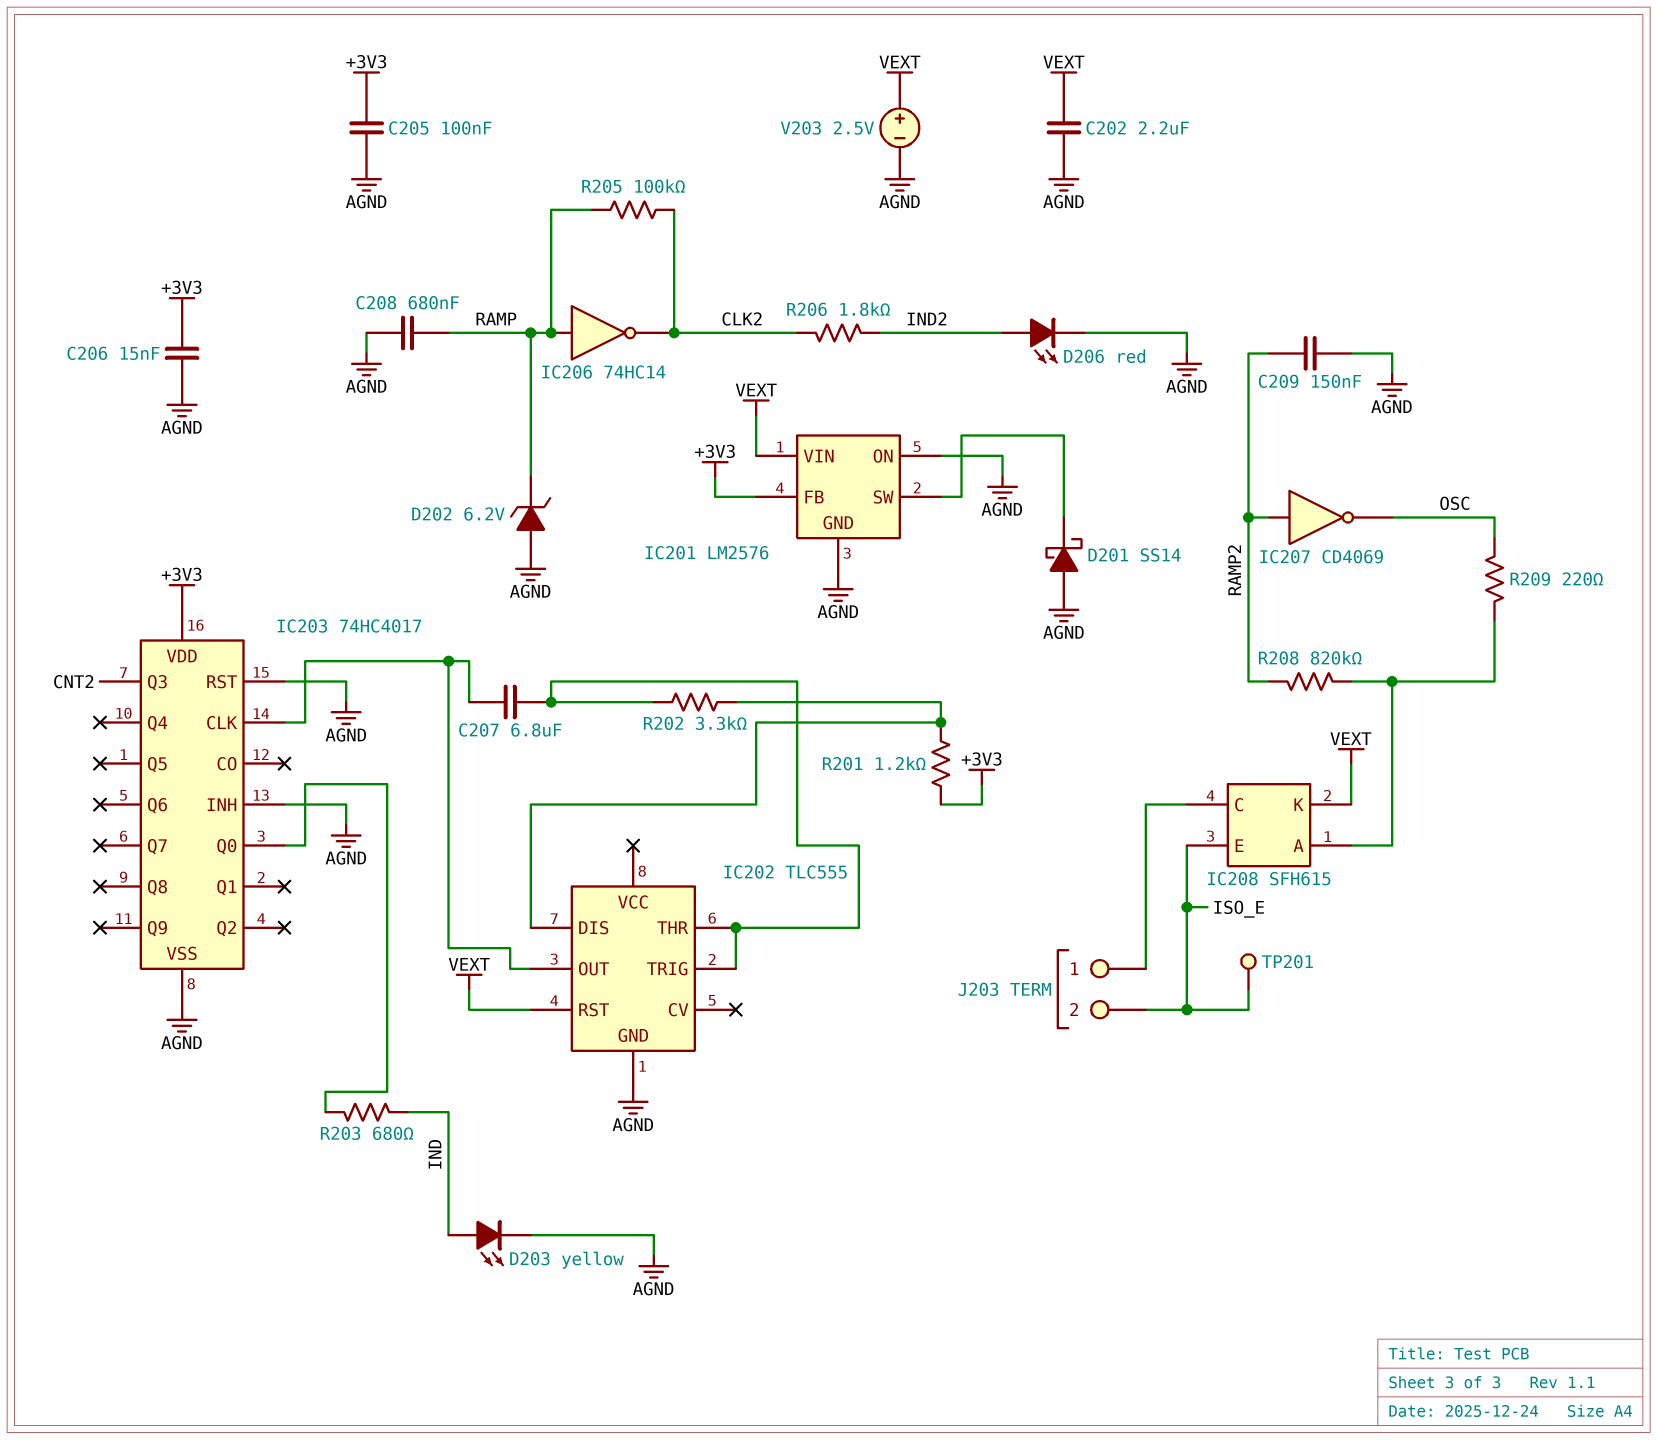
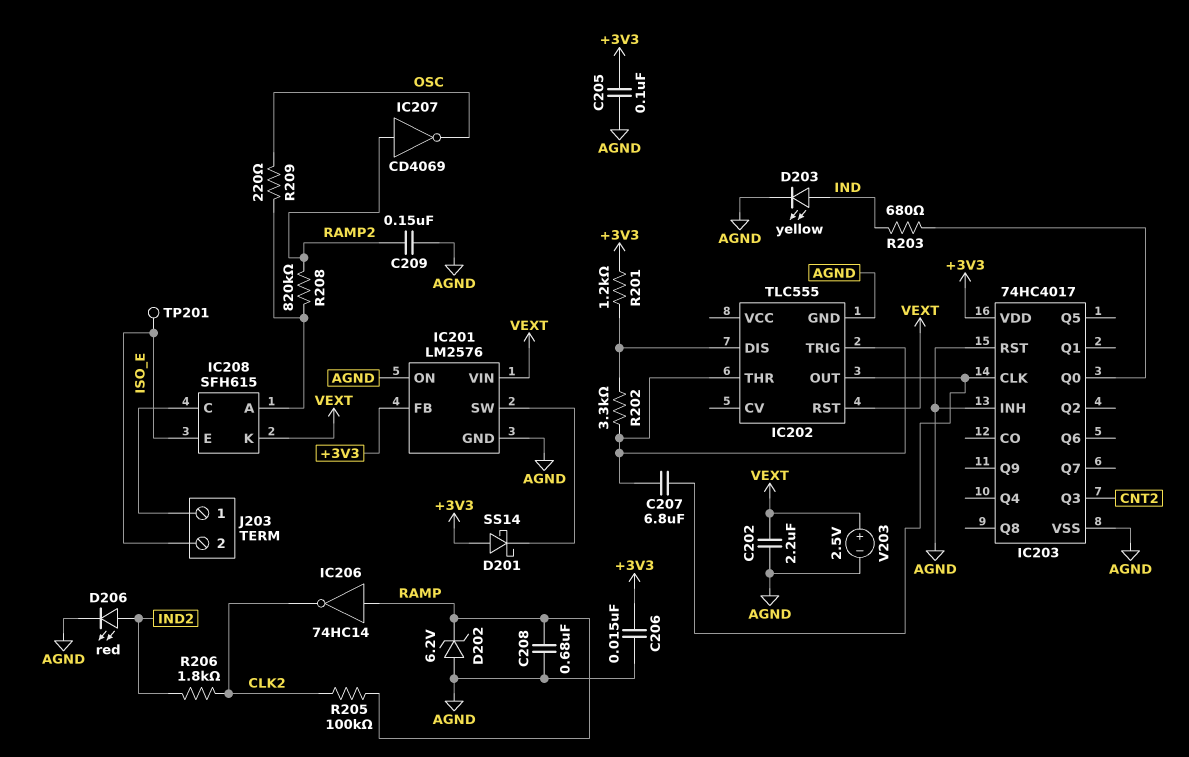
D201: schottky SS14 (A AGND, K IC201/SW) -> schottky SS14 (A +3V3, K IC201/SW)

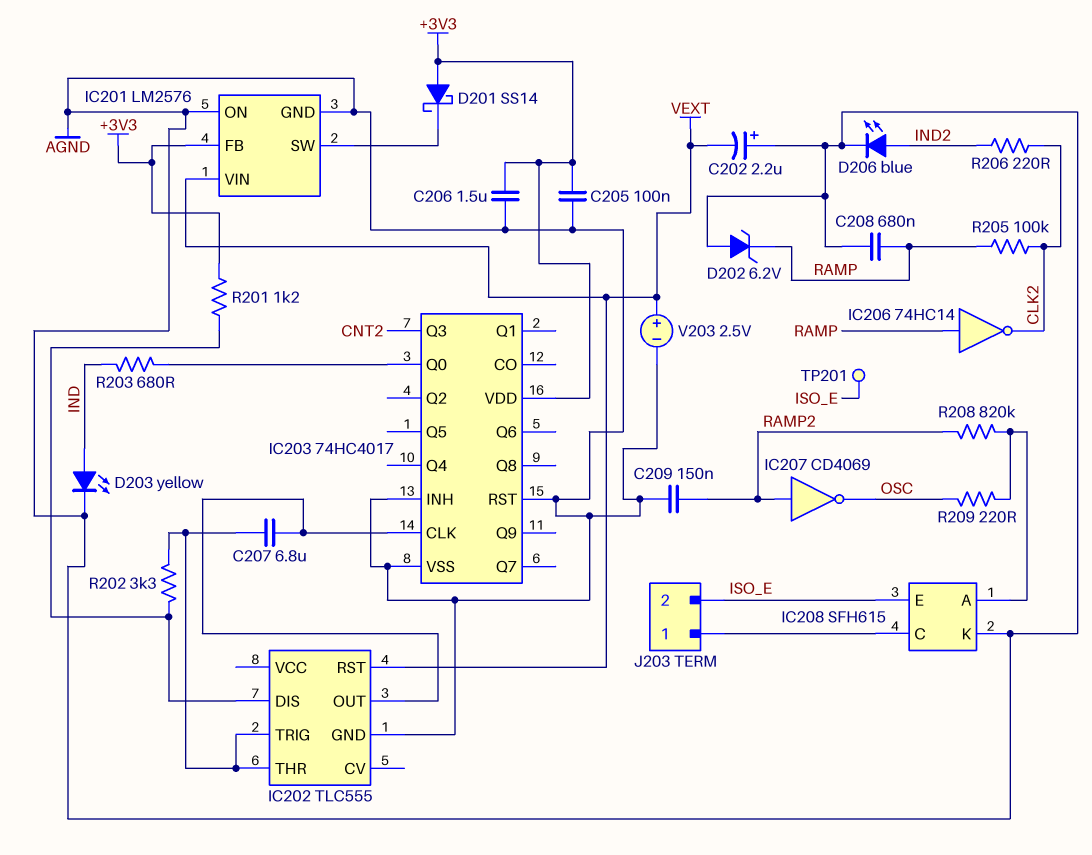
C202: 2.2uF (AGND, VEXT) -> 2.2uF (plus AGND, minus VEXT)
C206: 15nF (+3V3, AGND) -> 1.5uF (+3V3, AGND)
D206: LED red (A IND2, K AGND) -> LED blue (A IND2, K AGND)
IC208 pin K: VEXT -> AGND
R206: 1.8k (CLK2, IND2) -> 220 (CLK2, IND2)

